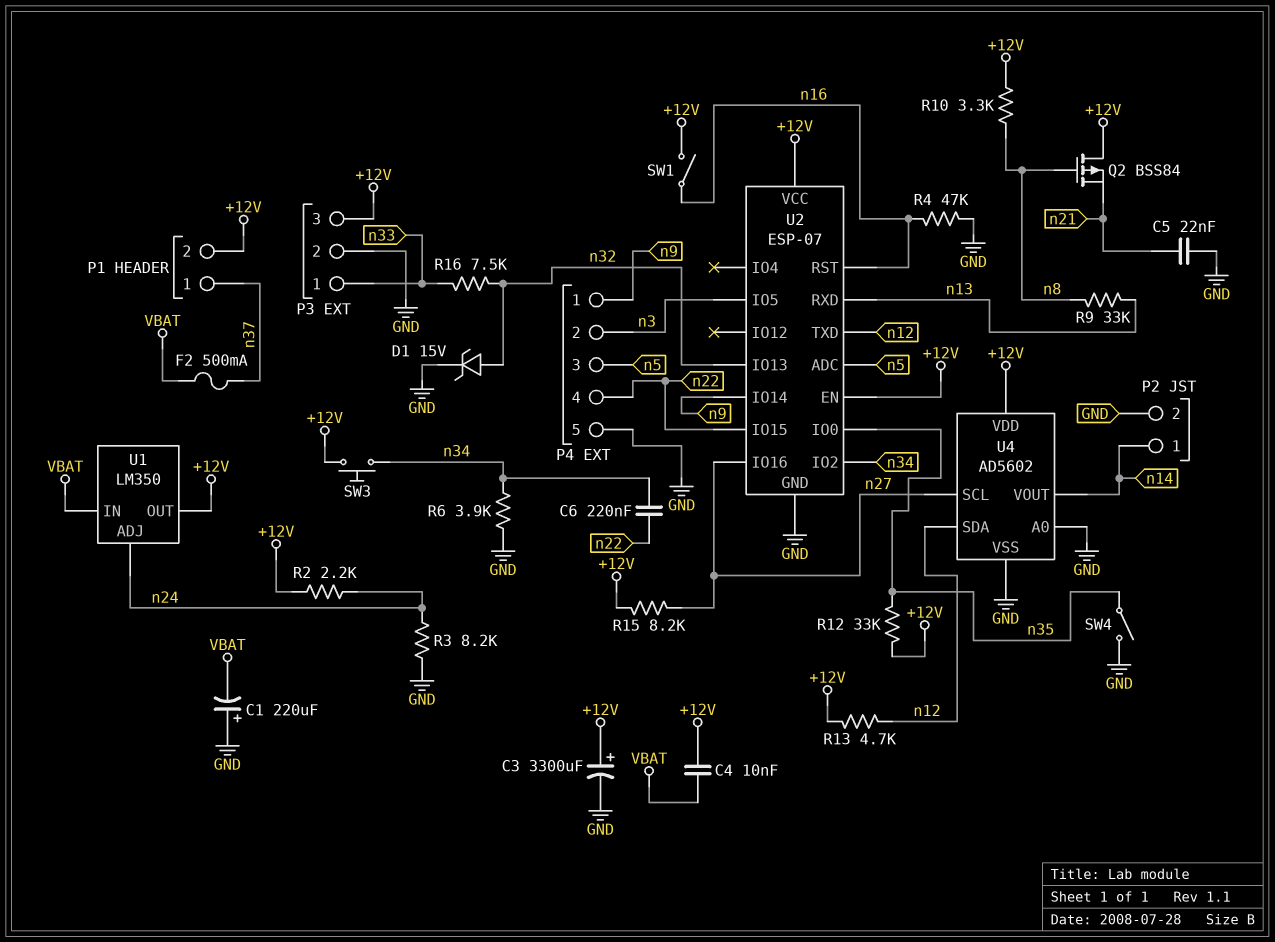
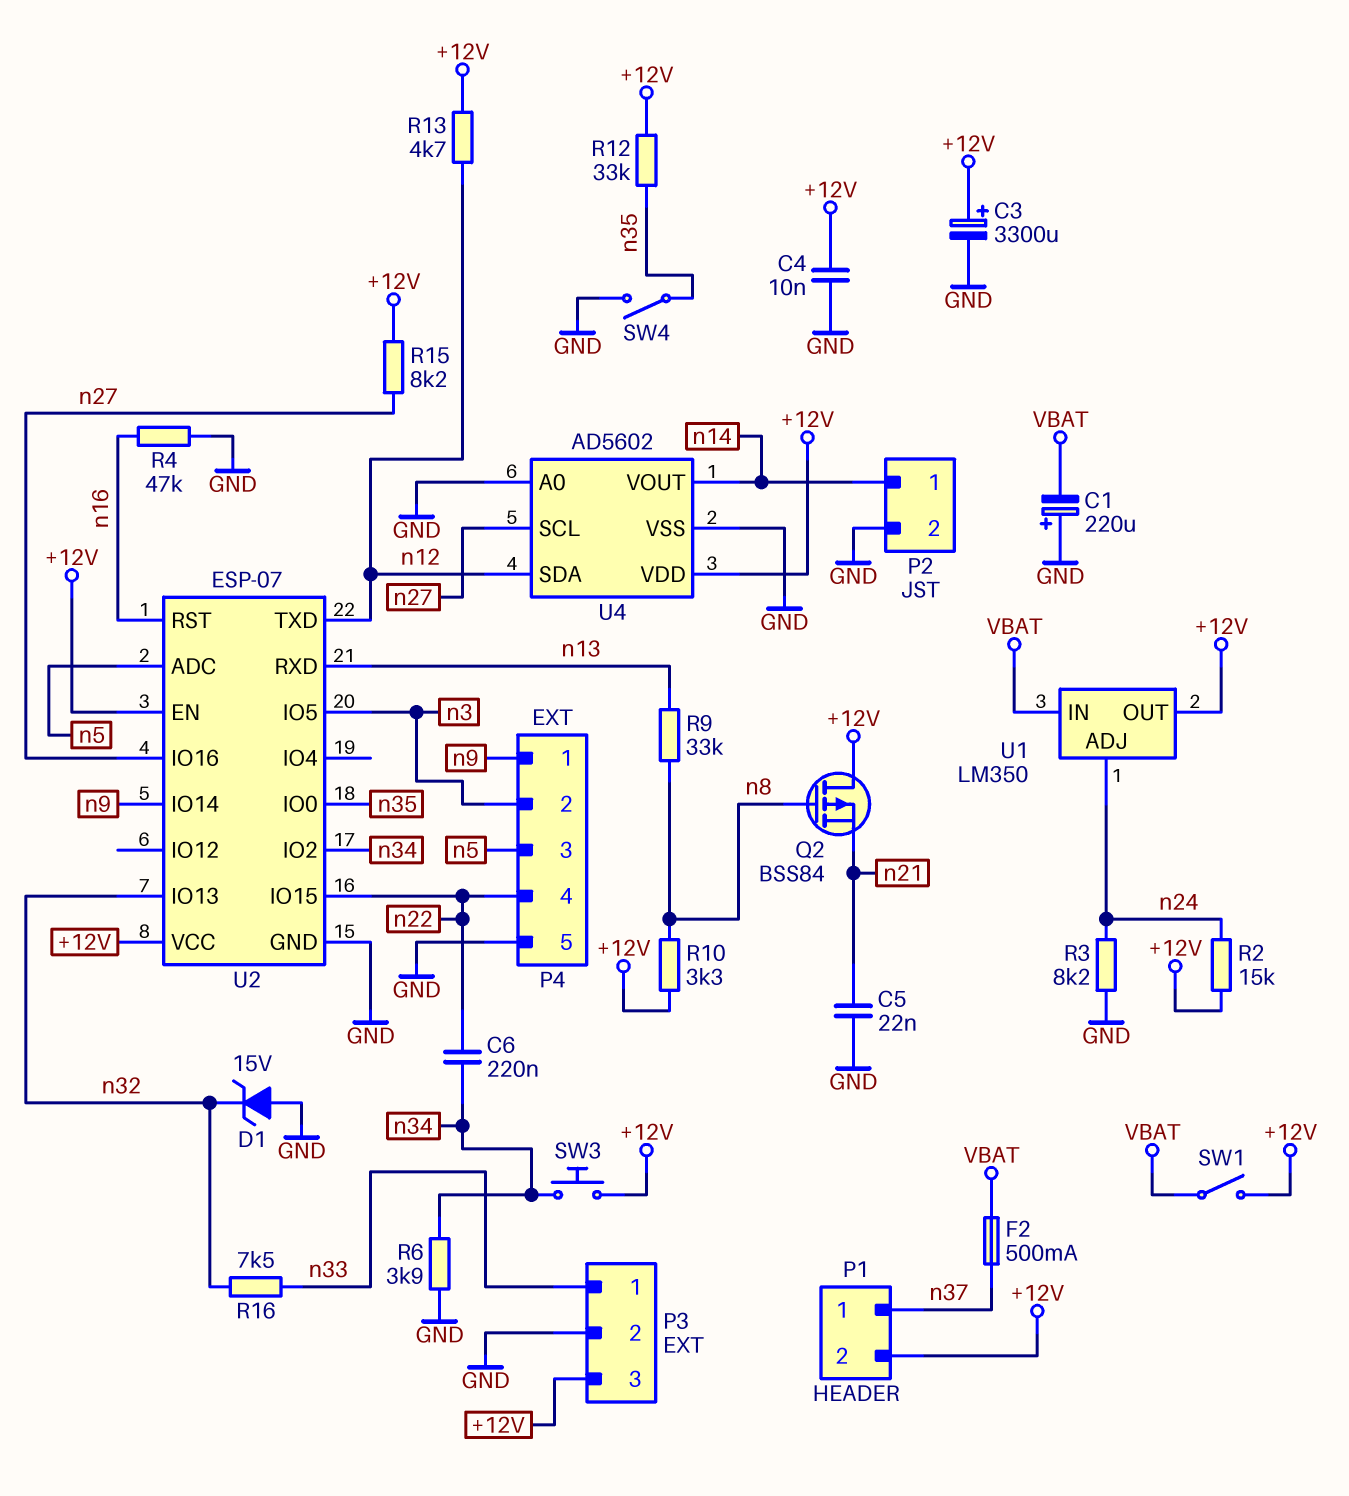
C4: 10nF (+12V, VBAT) -> 10nF (+12V, GND)
D1: zener 15V (A n32, K GND) -> zener 15V (A GND, K n32)
R2: 2.2k (+12V, n24) -> 15k (+12V, n24)
SW1: switch (+12V, n16) -> switch (+12V, VBAT)

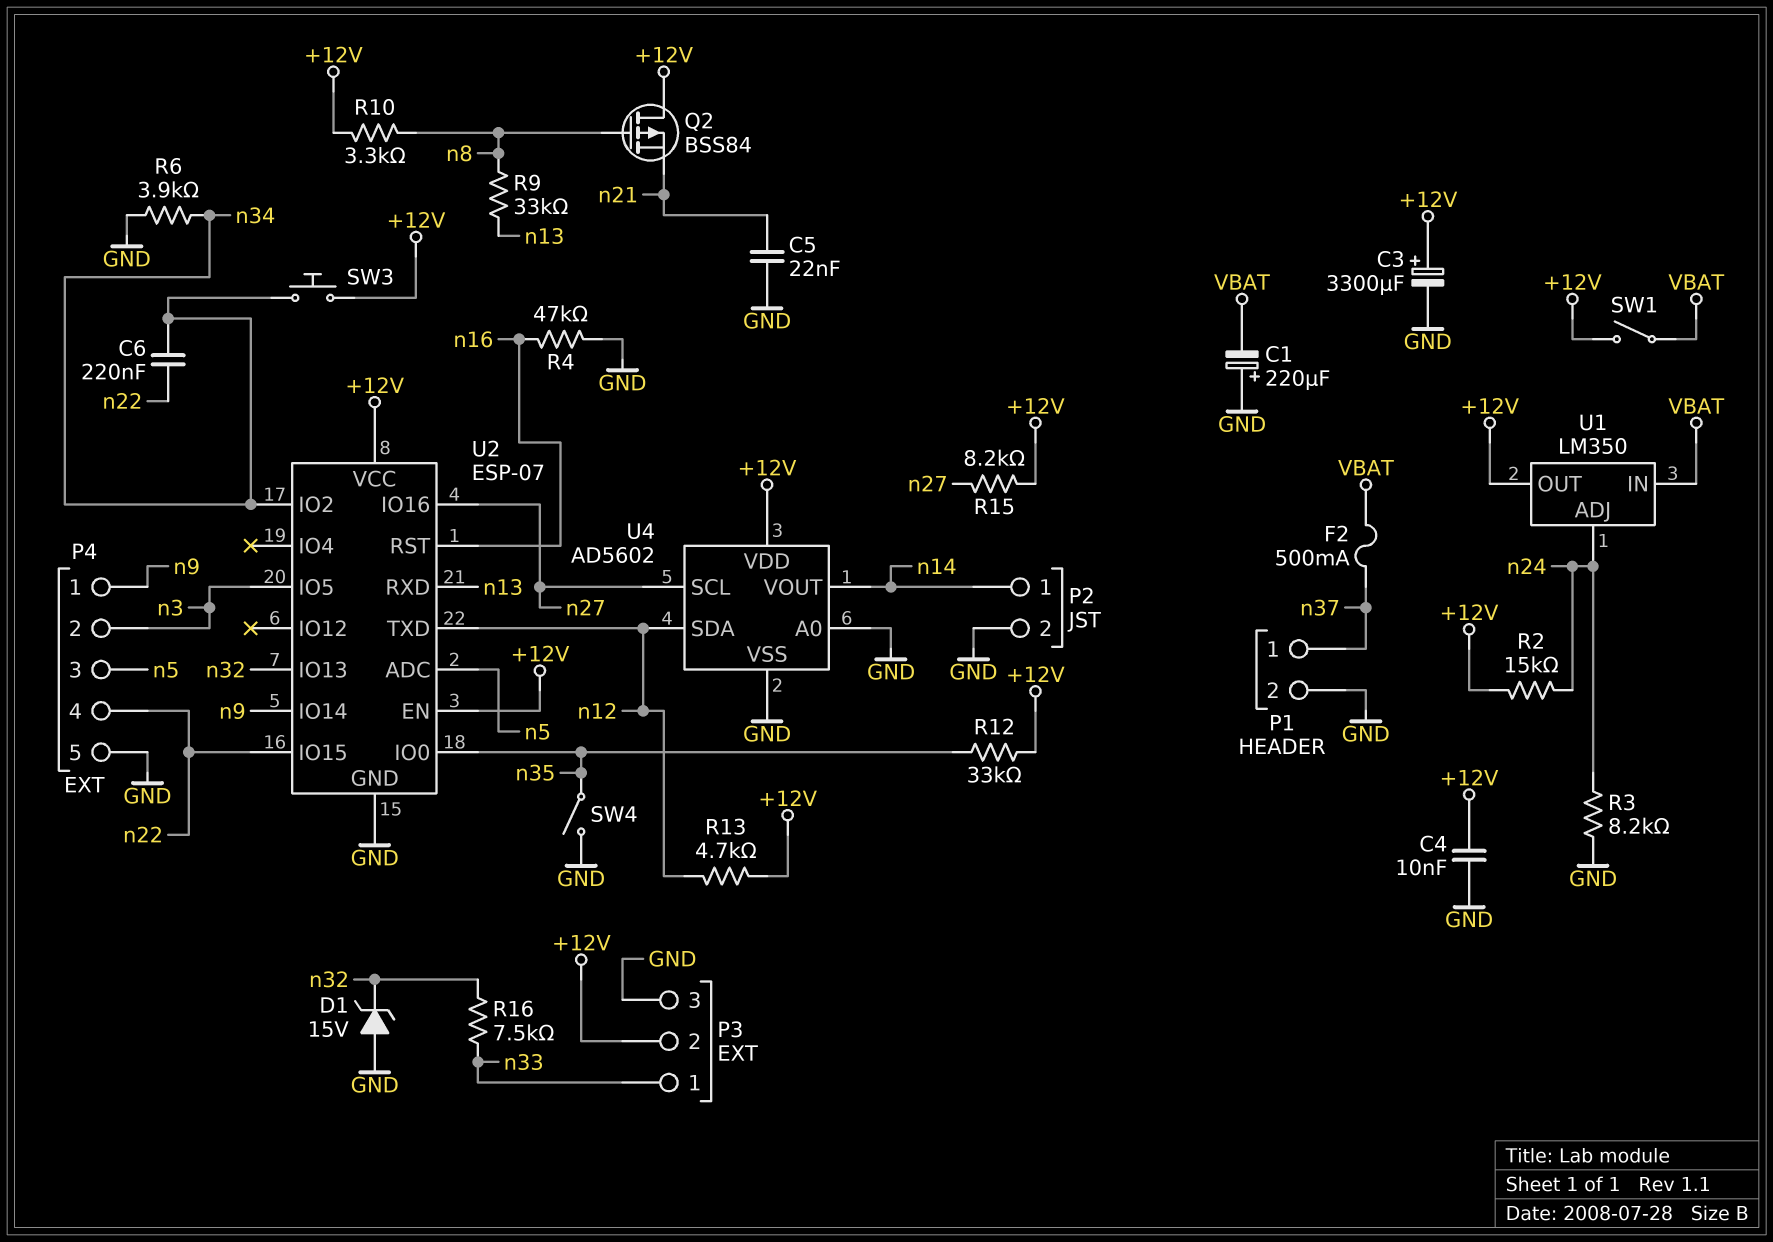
P1 pin 2: +12V -> GND
P3 pin 2: GND -> +12V
P3 pin 3: +12V -> GND

